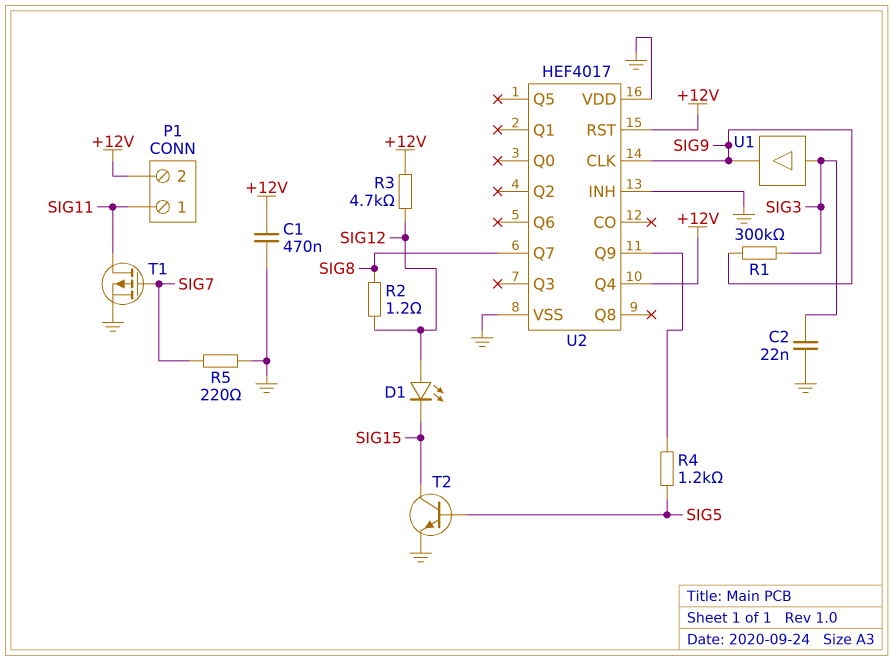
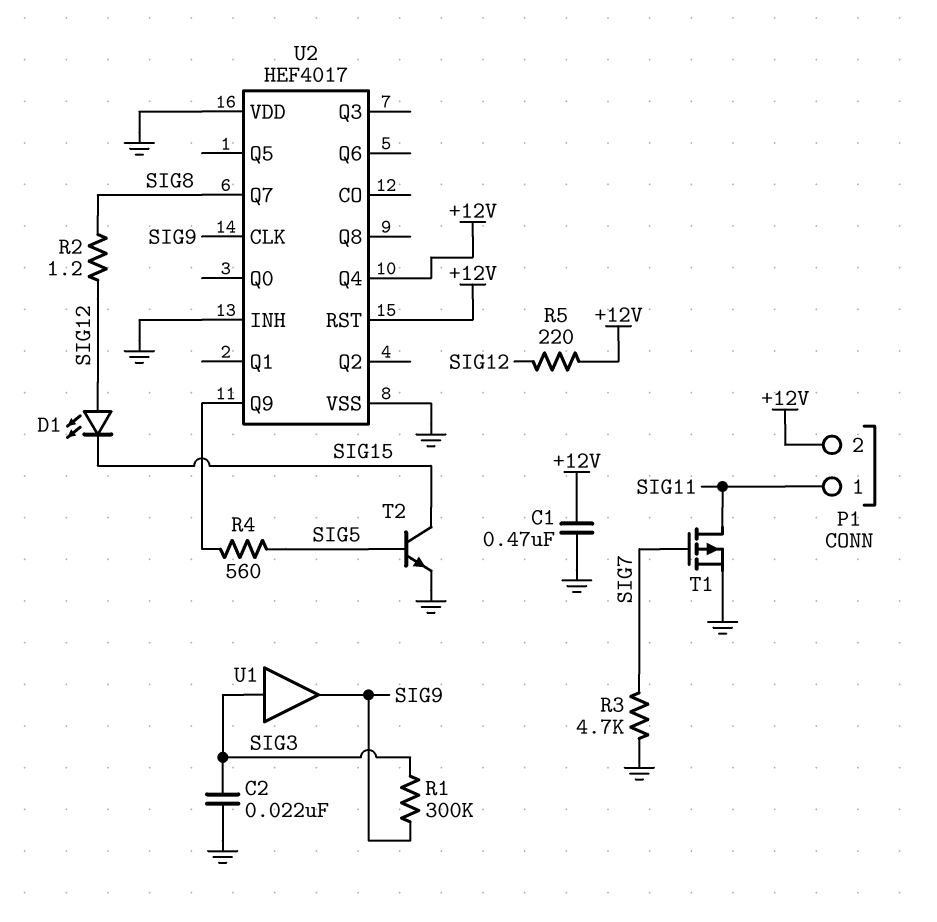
R3: 4.7k (+12V, SIG12) -> 4.7k (GND, SIG7)
R4: 1.2k (SIG5, U2/Q9) -> 560 (SIG5, U2/Q9)
R5: 220 (GND, SIG7) -> 220 (+12V, SIG12)

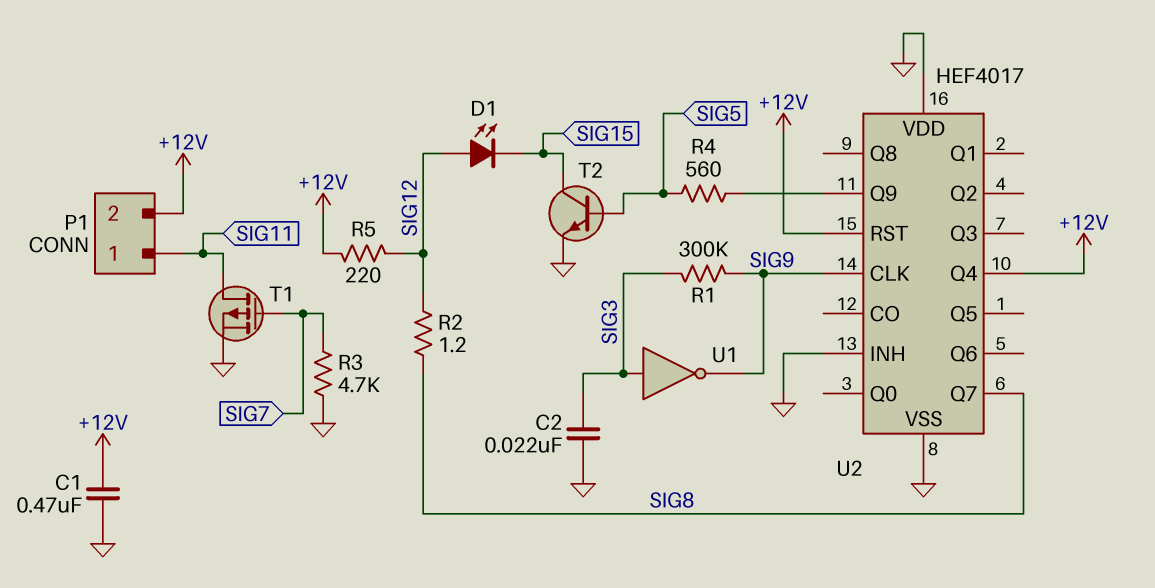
U1: buffer (in SIG3, out SIG9) -> NOT (in SIG3, out SIG9)

